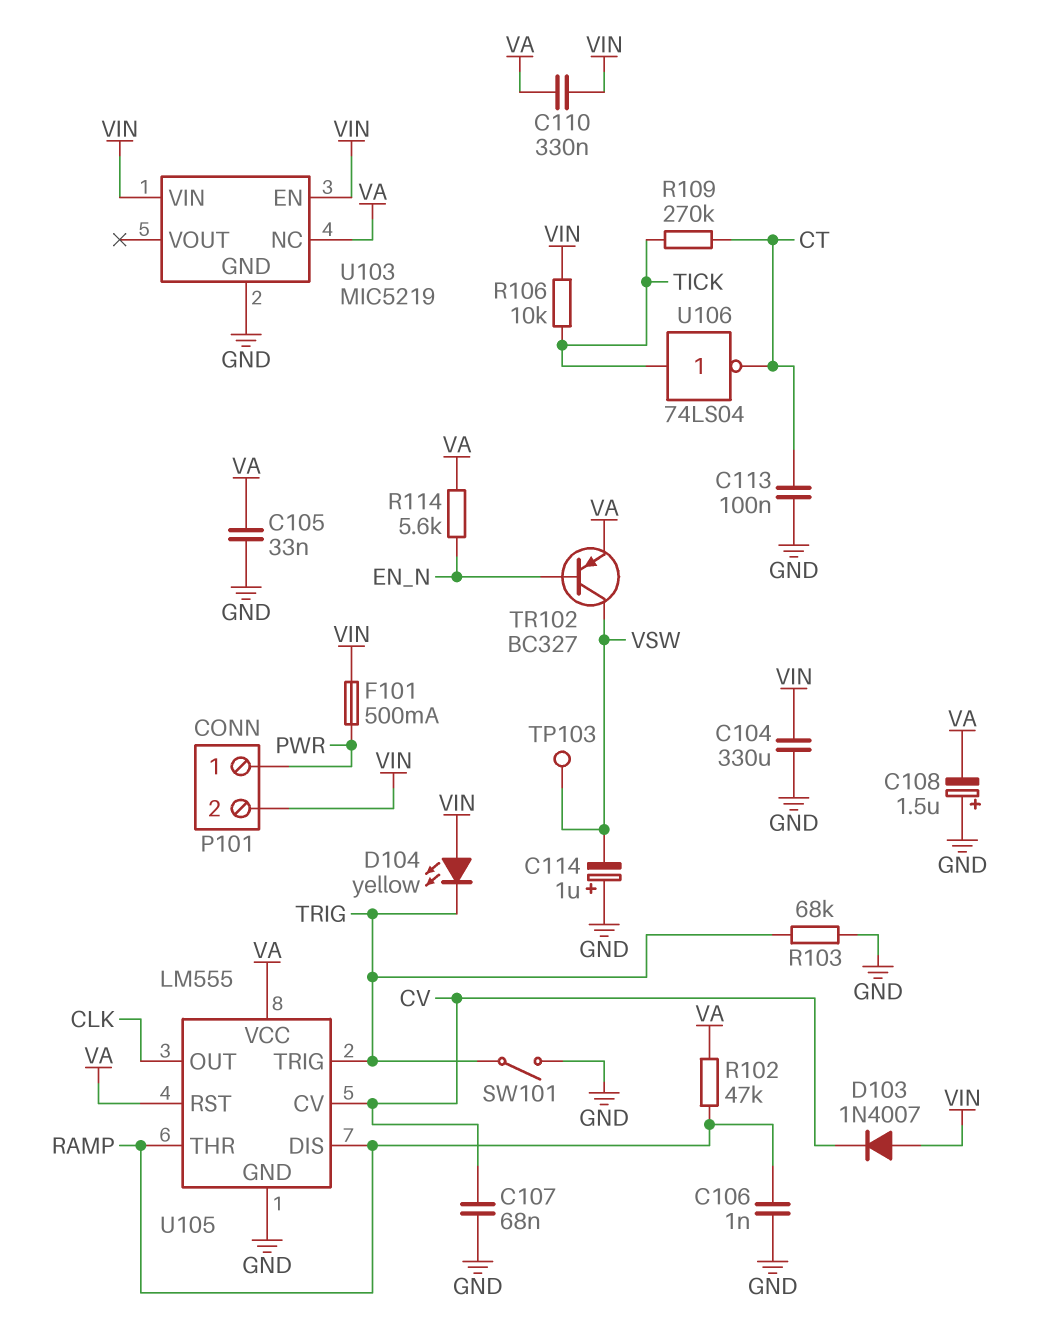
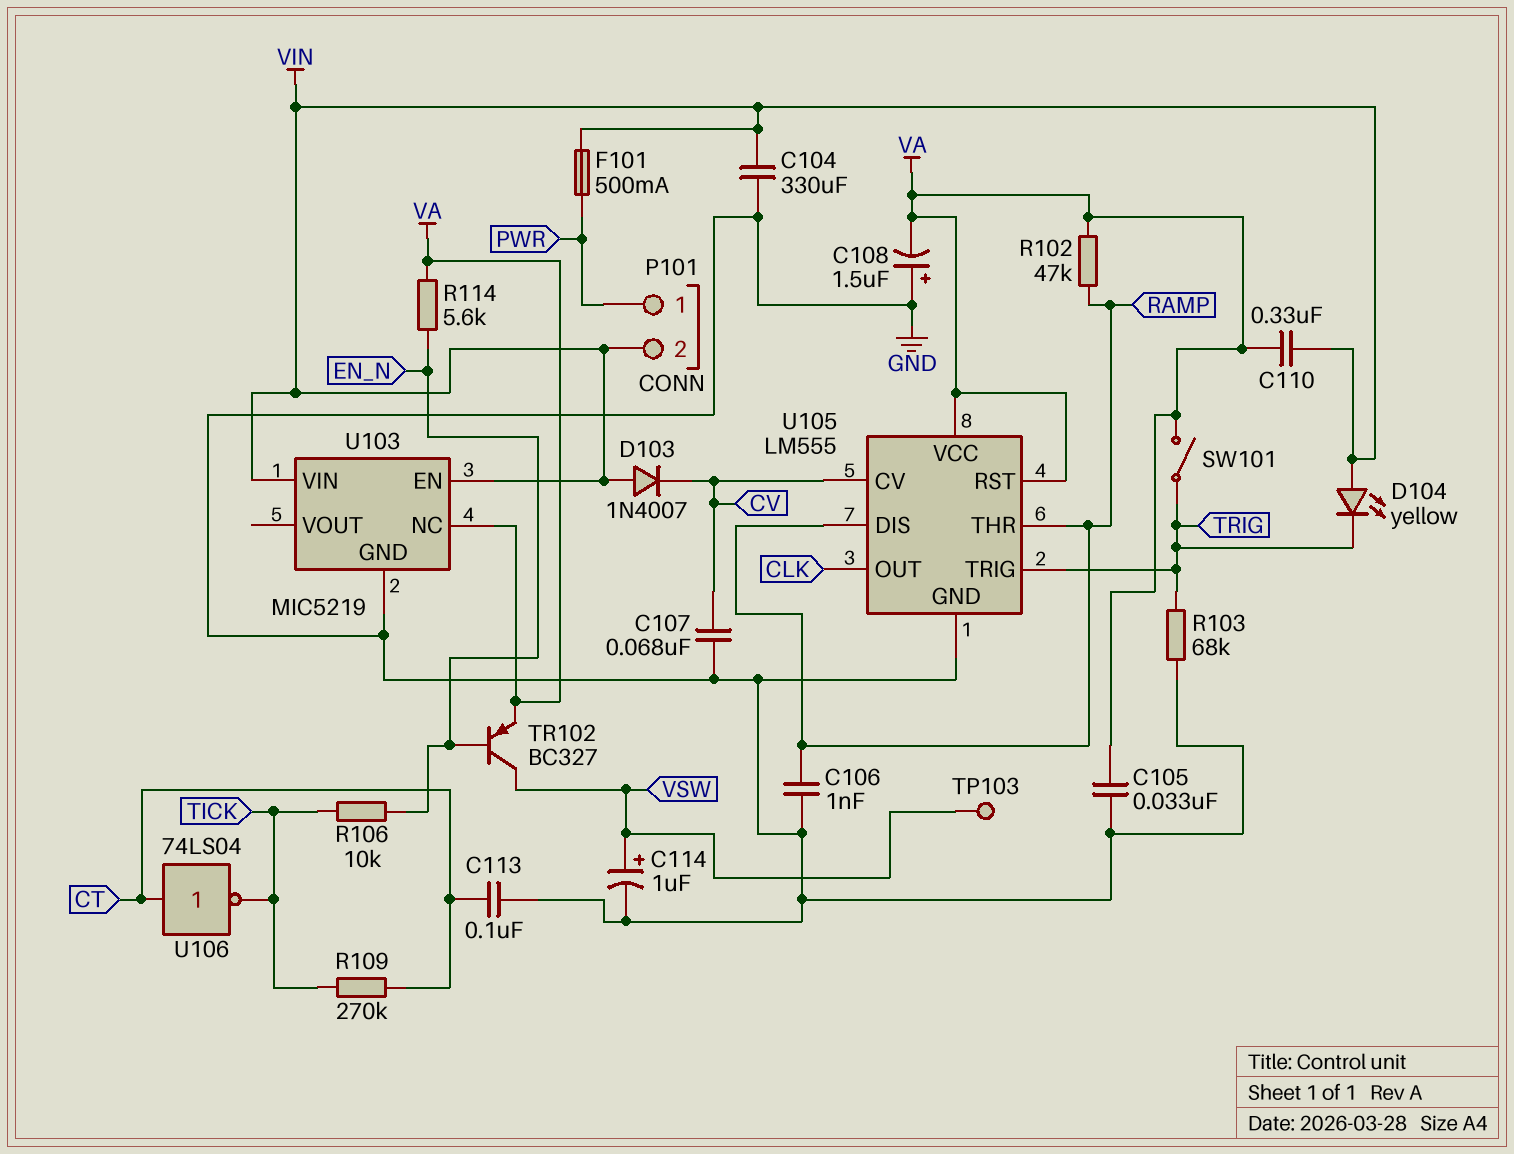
C114: 1uF (plus GND, minus VSW) -> 1uF (plus VSW, minus GND)
R106: 10k (TICK, VIN) -> 10k (EN_N, TICK)
SW101: switch (GND, TRIG) -> switch (TRIG, VA)
U106: NOT 74LS04 (in TICK, out CT) -> NOT 74LS04 (in CT, out TICK)

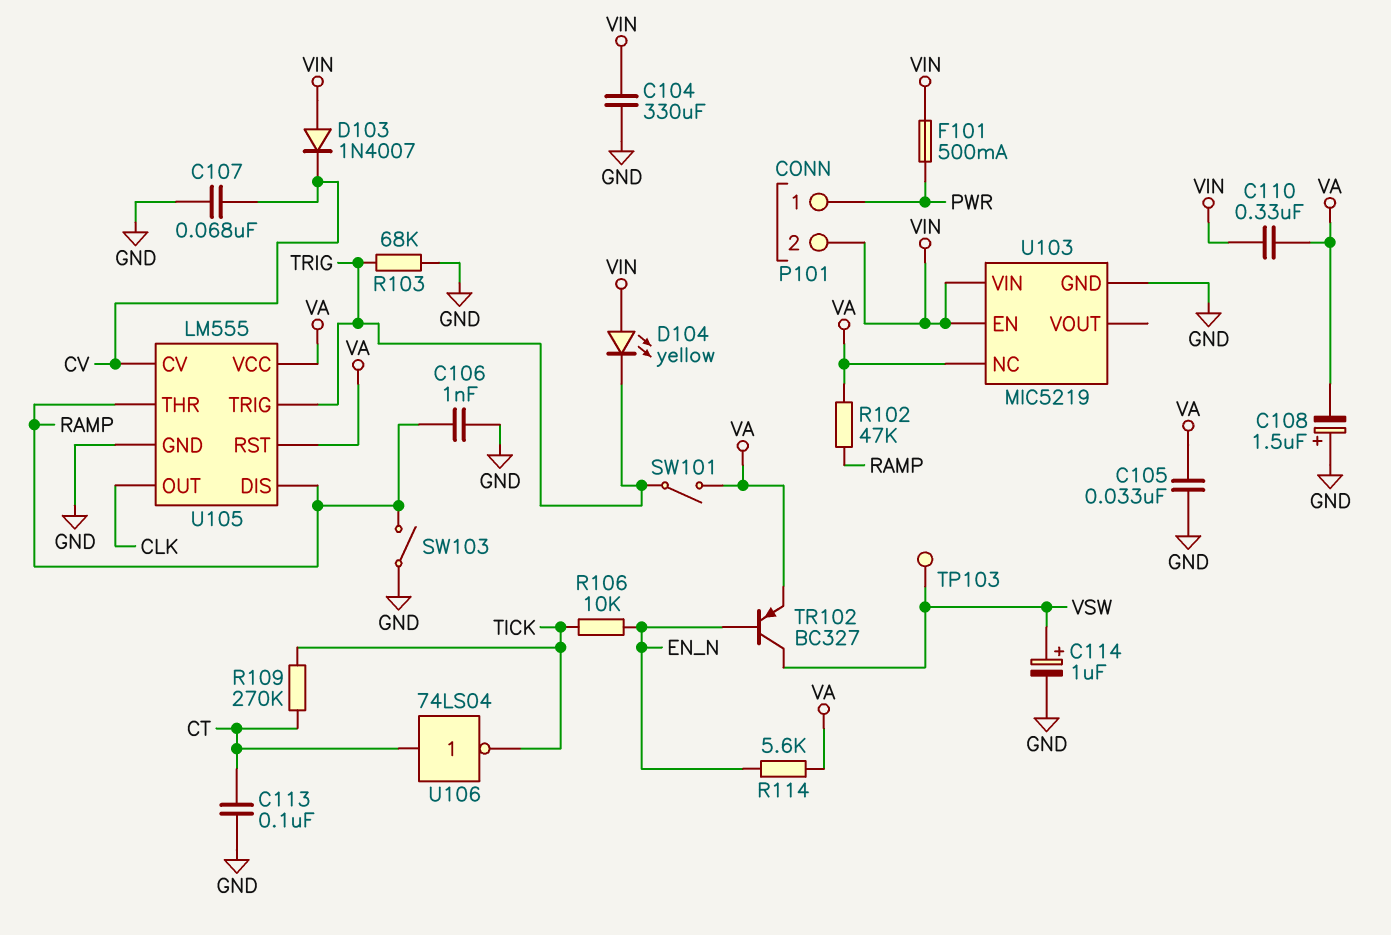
SW103: none -> switch (GND, RAMP)

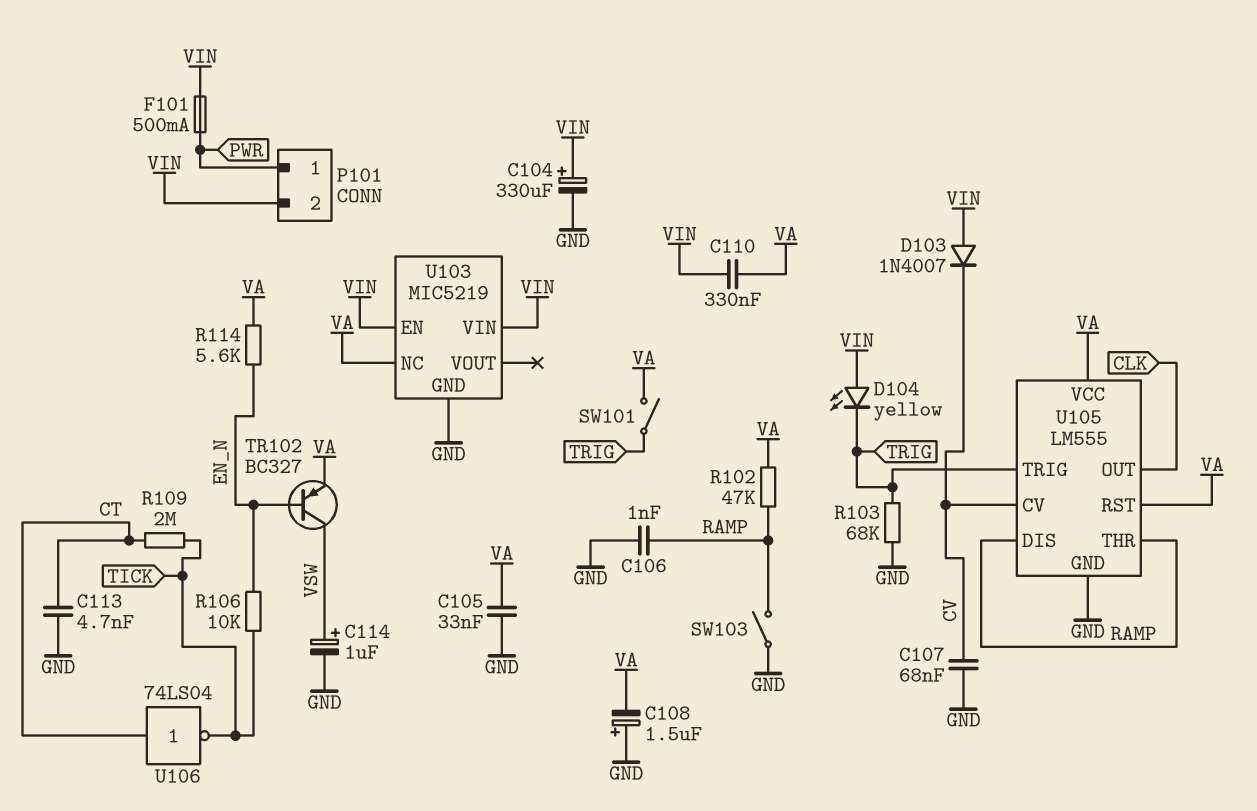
C104: 330uF (GND, VIN) -> 330uF (plus VIN, minus GND)
C113: 100nF (CT, GND) -> 4.7nF (CT, GND)
R109: 270k (CT, TICK) -> 2M (CT, TICK)
TP103: test point (VSW) -> none

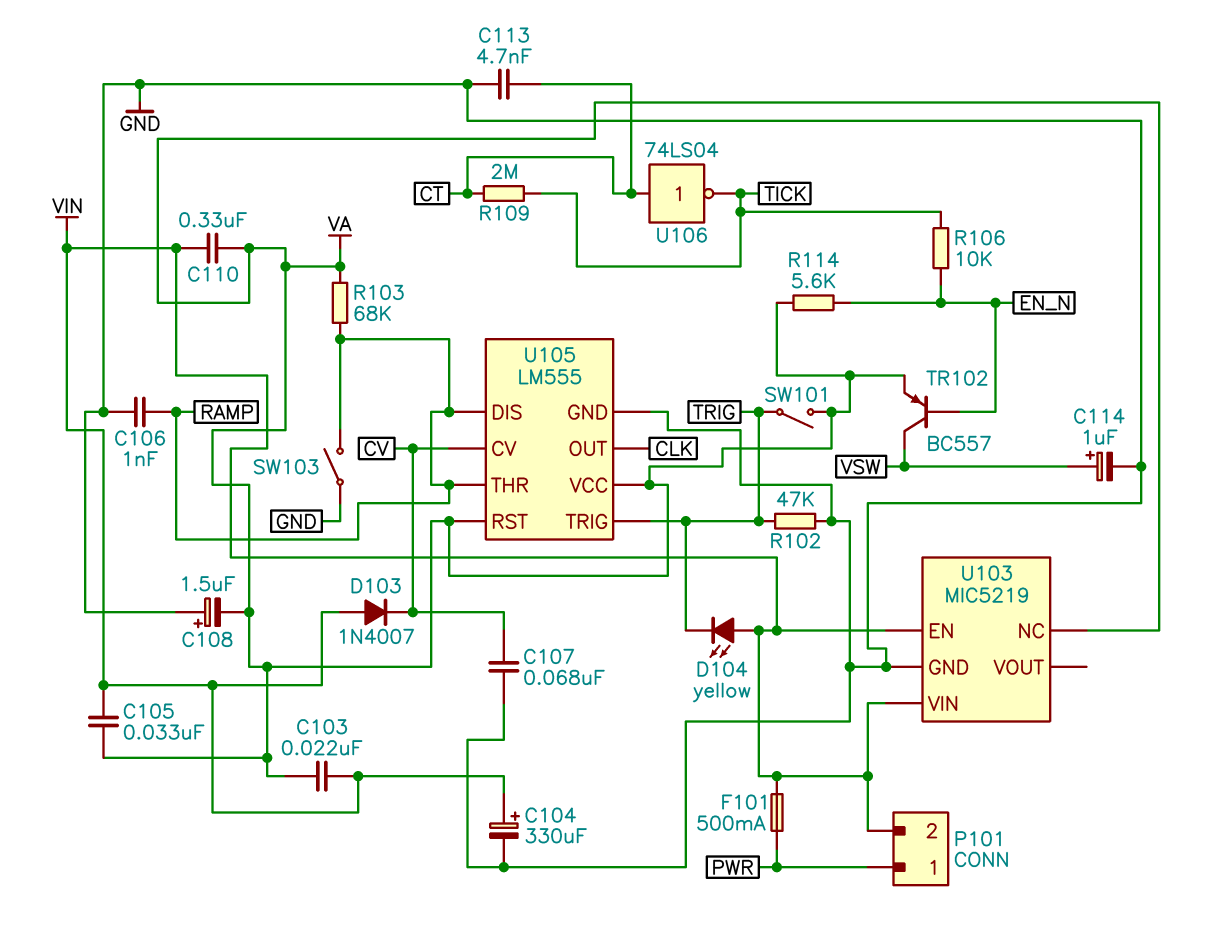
C103: none -> 22nF (VA, VIN)
C105: 33nF (GND, VA) -> 33nF (VA, VIN)
R102: 47k (RAMP, VA) -> 47k (GND, TRIG)
R103: 68k (GND, TRIG) -> 68k (RAMP, VA)
TR102: PNP BC327 (B EN_N, C VSW, E VA) -> PNP BC557 (B EN_N, C VSW, E VA)

